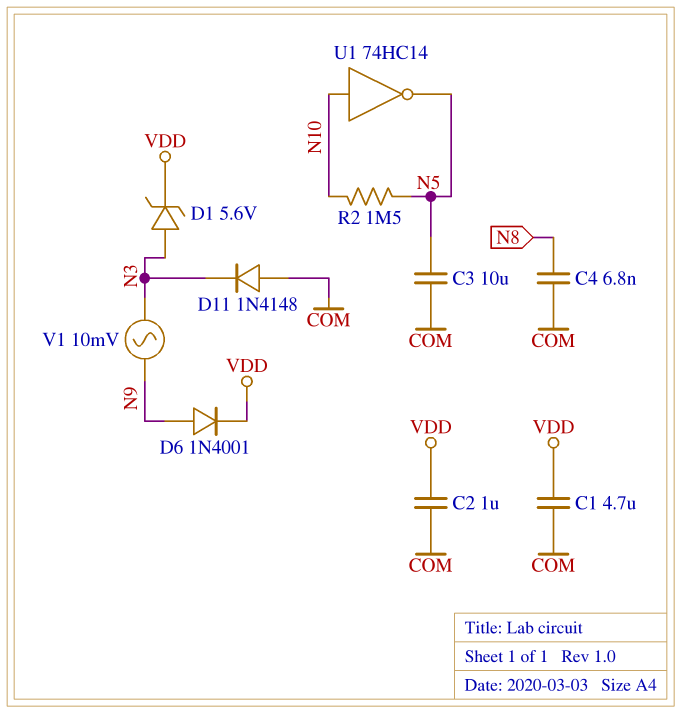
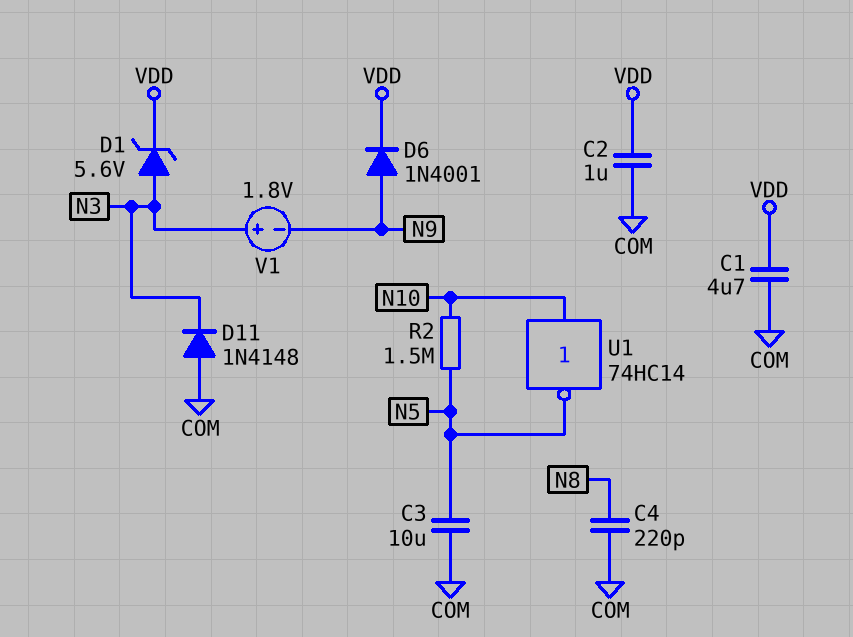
C4: 6.8nF (COM, N8) -> 220pF (COM, N8)
V1: AC 10mV (N3, N9) -> 1.8V (plus N3, minus N9)

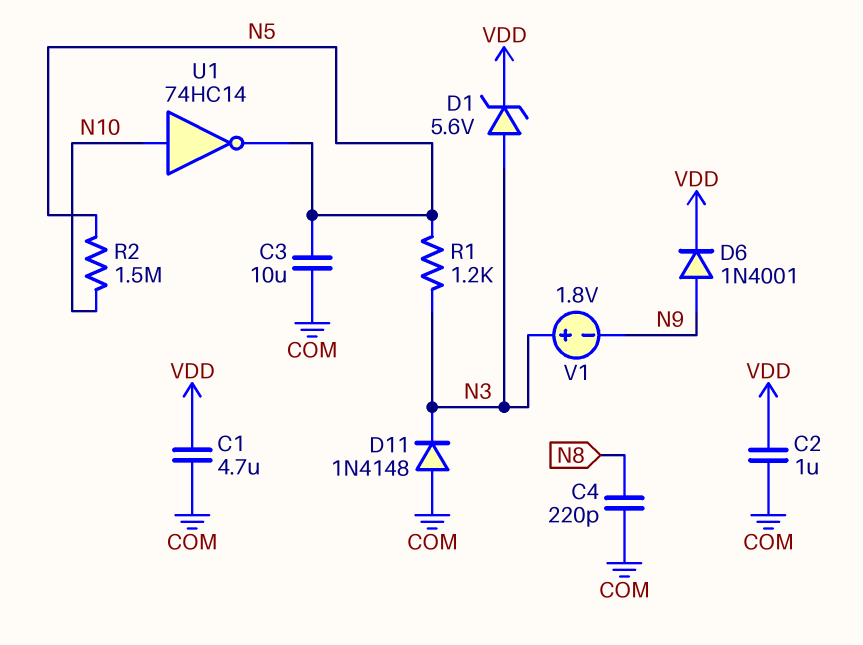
R1: none -> 1.2k (N3, N5)

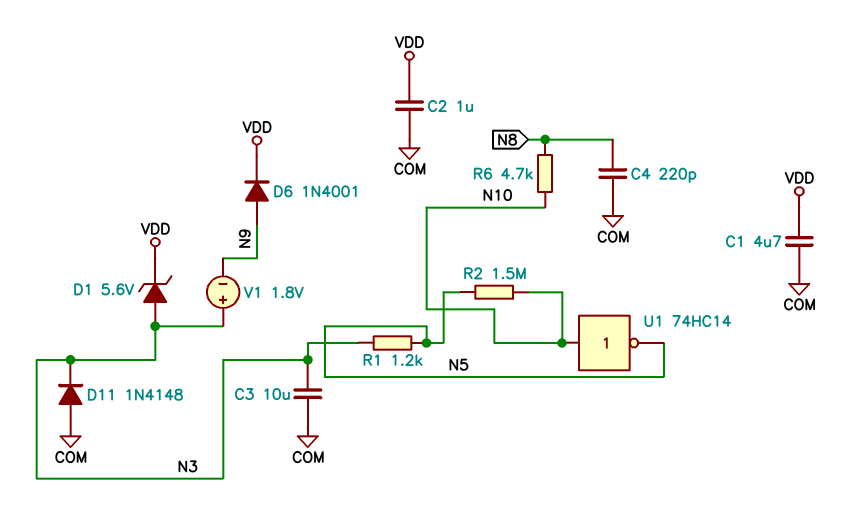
C3: 10uF (COM, N5) -> 10uF (COM, N3)
R6: none -> 4.7k (N8, N10)

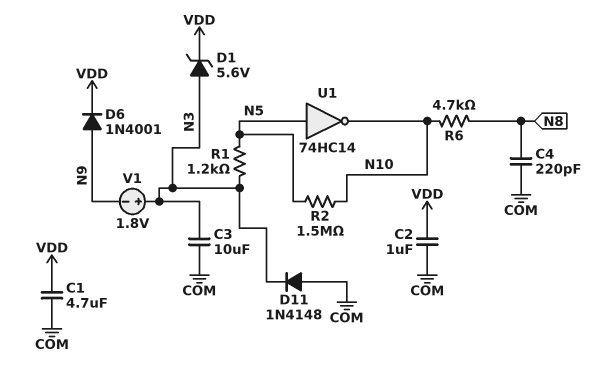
U1: NOT 74HC14 (in N10, out N5) -> NOT 74HC14 (in N5, out N10)

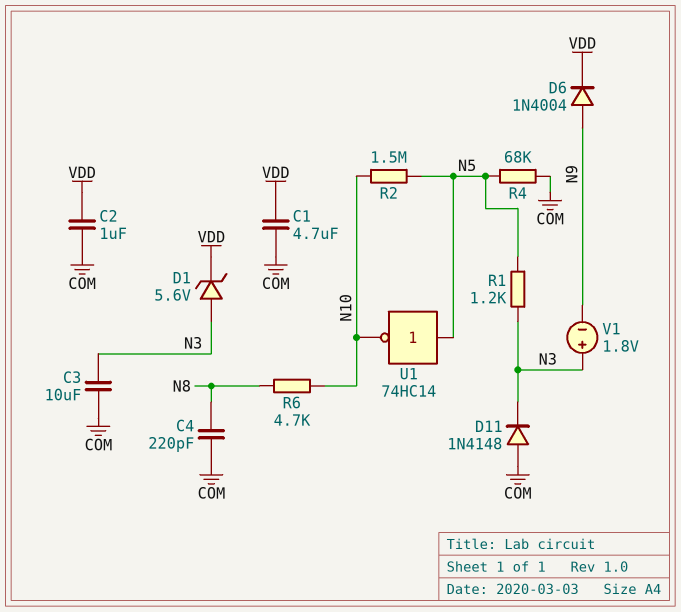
D6: diode 1N4001 (A N9, K VDD) -> diode 1N4004 (A N9, K VDD)
R4: none -> 68k (COM, N5)

